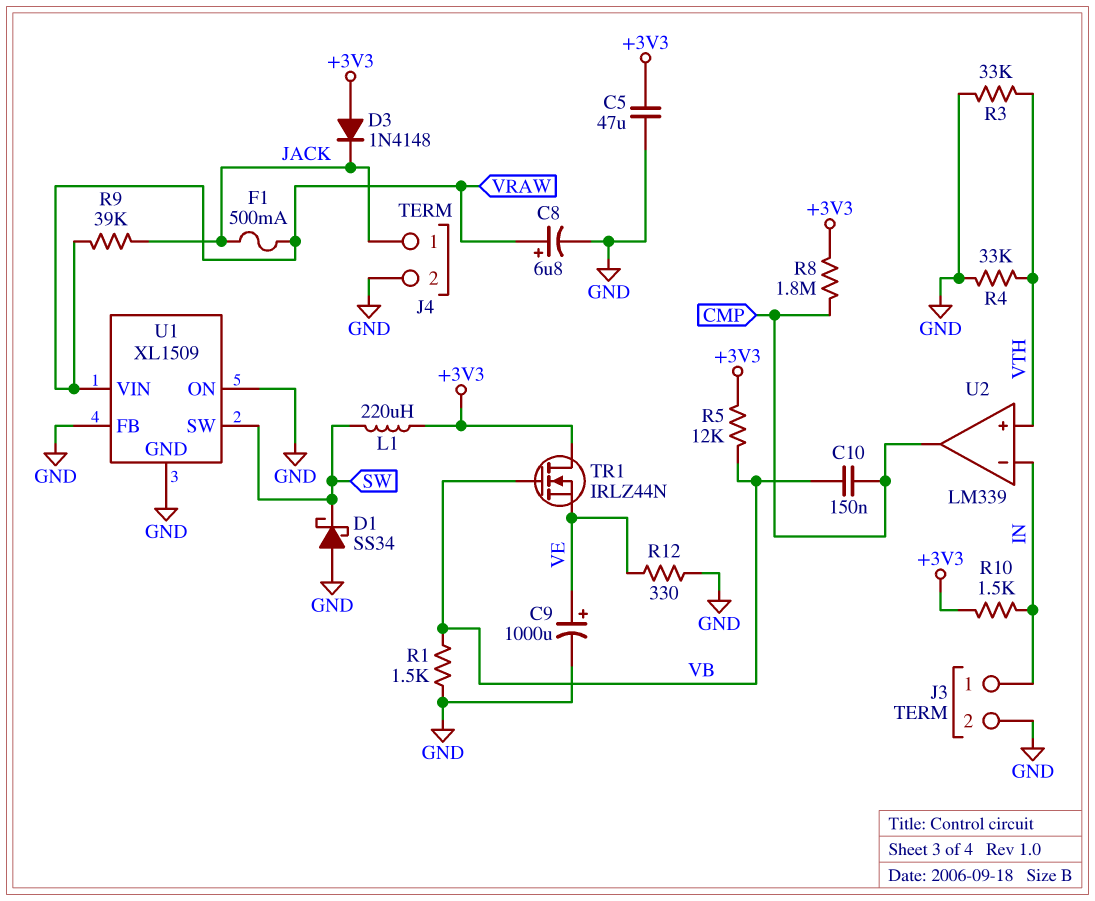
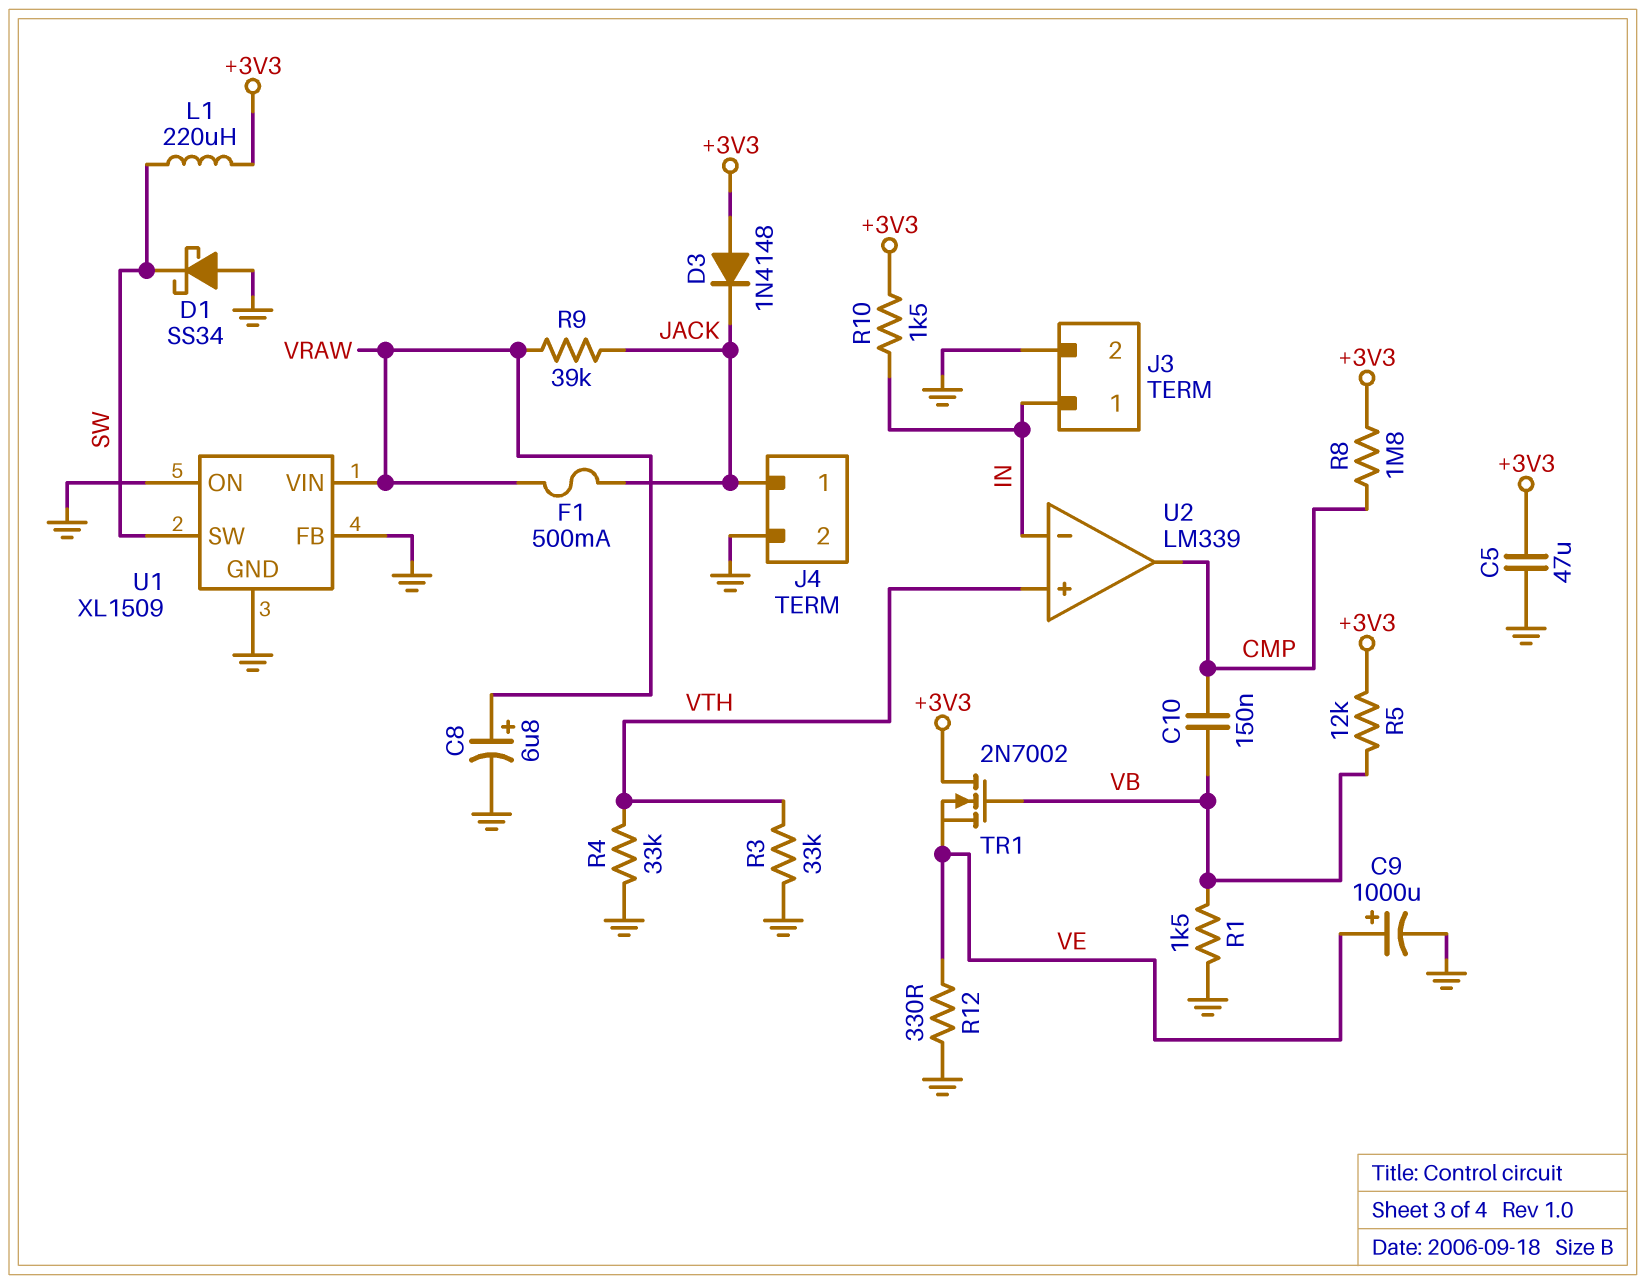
TR1: NMOS IRLZ44N (G VB, D +3V3, S VE) -> NMOS 2N7002 (G VB, D +3V3, S VE)

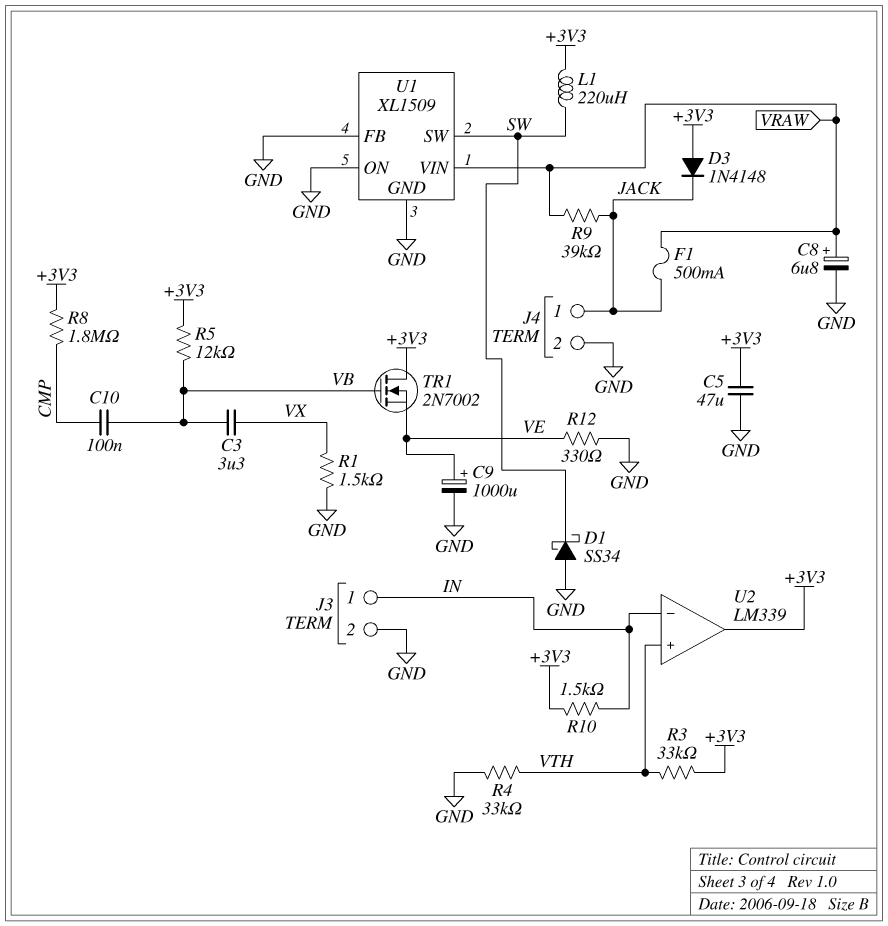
C3: none -> 3.3uF (VB, VX)
C10: 150nF (CMP, VB) -> 100nF (CMP, VB)
R1: 1.5k (GND, VB) -> 1.5k (GND, VX)
R3: 33k (GND, VTH) -> 33k (+3V3, VTH)
U2 pin out: CMP -> +3V3

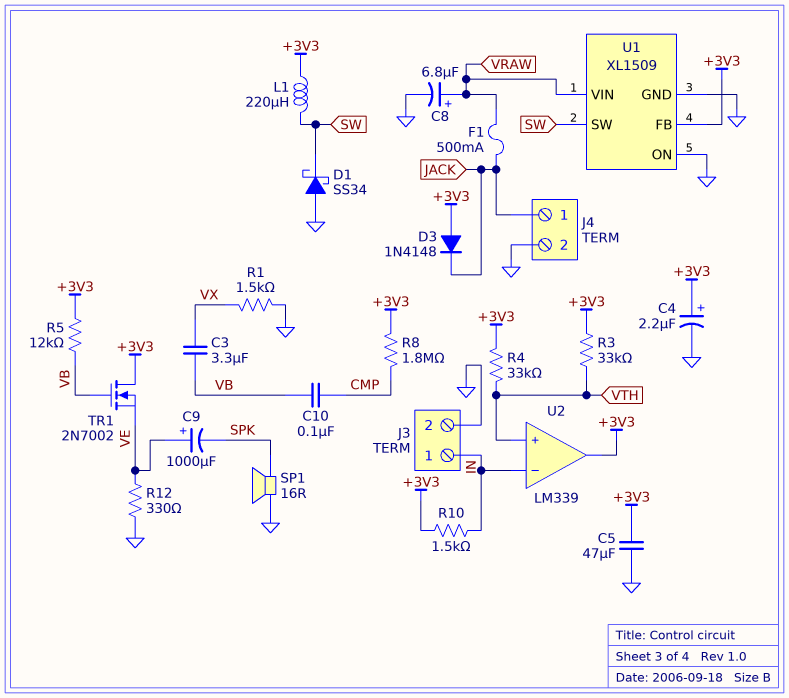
C4: none -> 2.2uF (plus +3V3, minus GND)
C9: 1000uF (plus VE, minus GND) -> 1000uF (plus VE, minus SPK)
R4: 33k (GND, VTH) -> 33k (+3V3, VTH)
R9: 39k (JACK, VRAW) -> none
SP1: none -> speaker 16R (GND, SPK)
U1 pin FB: GND -> +3V3

